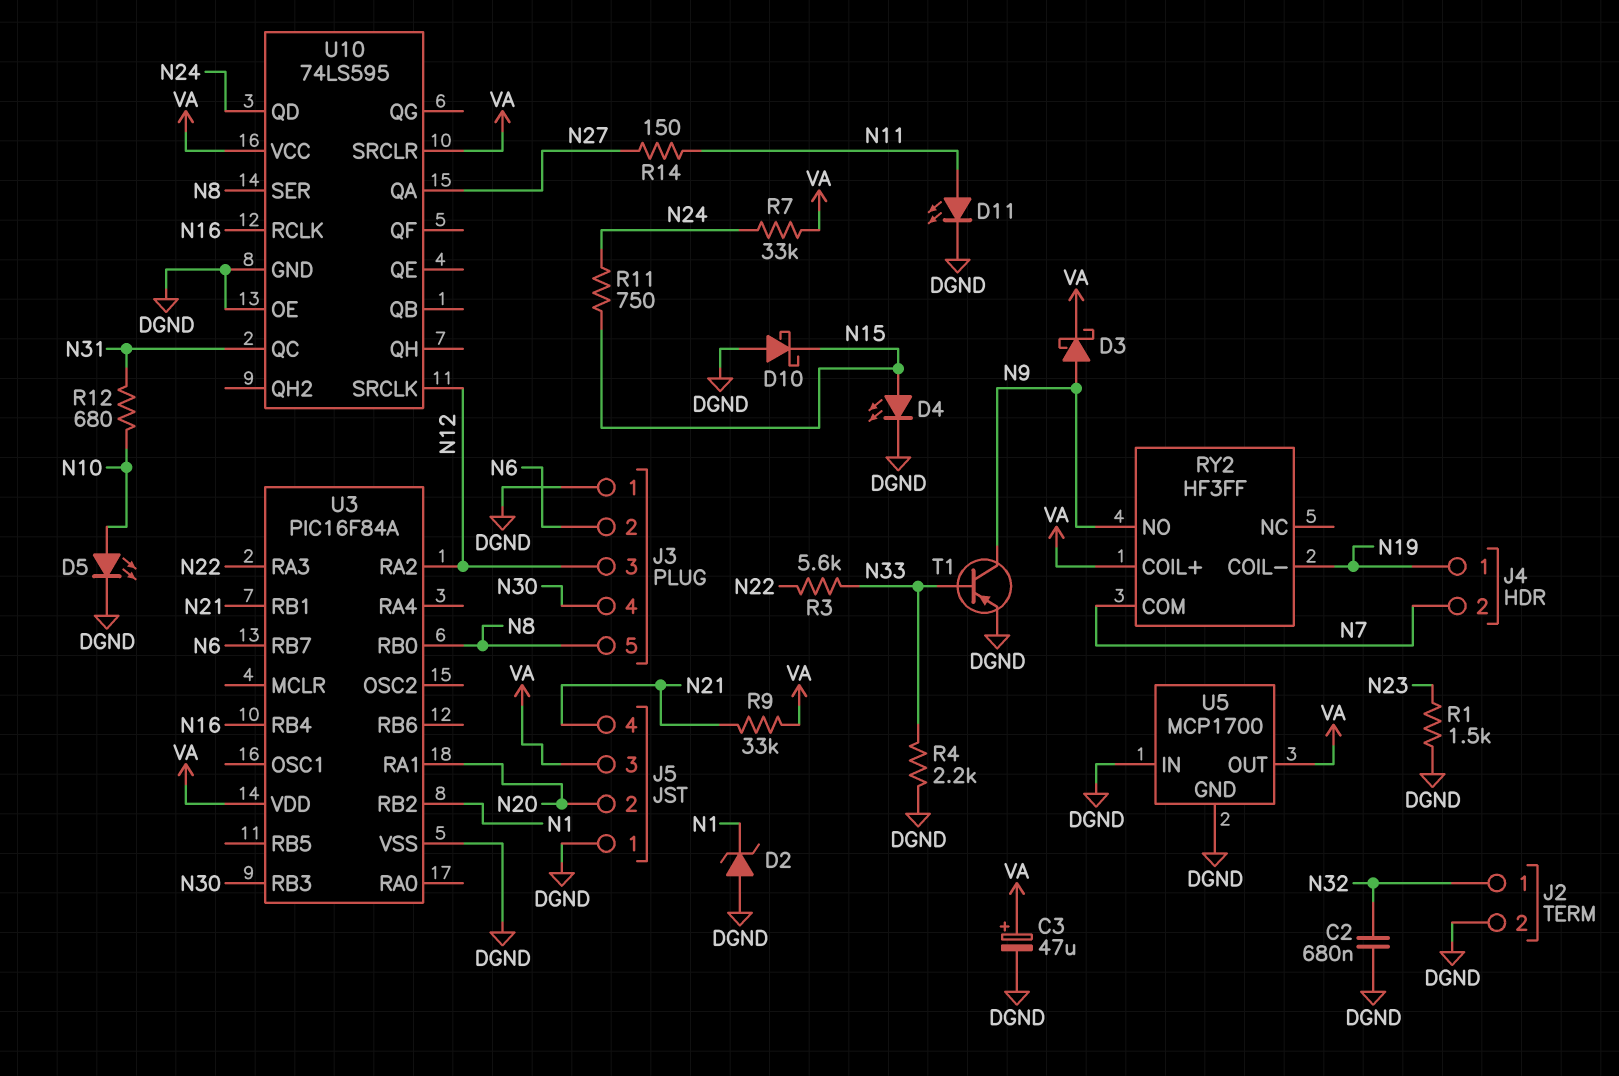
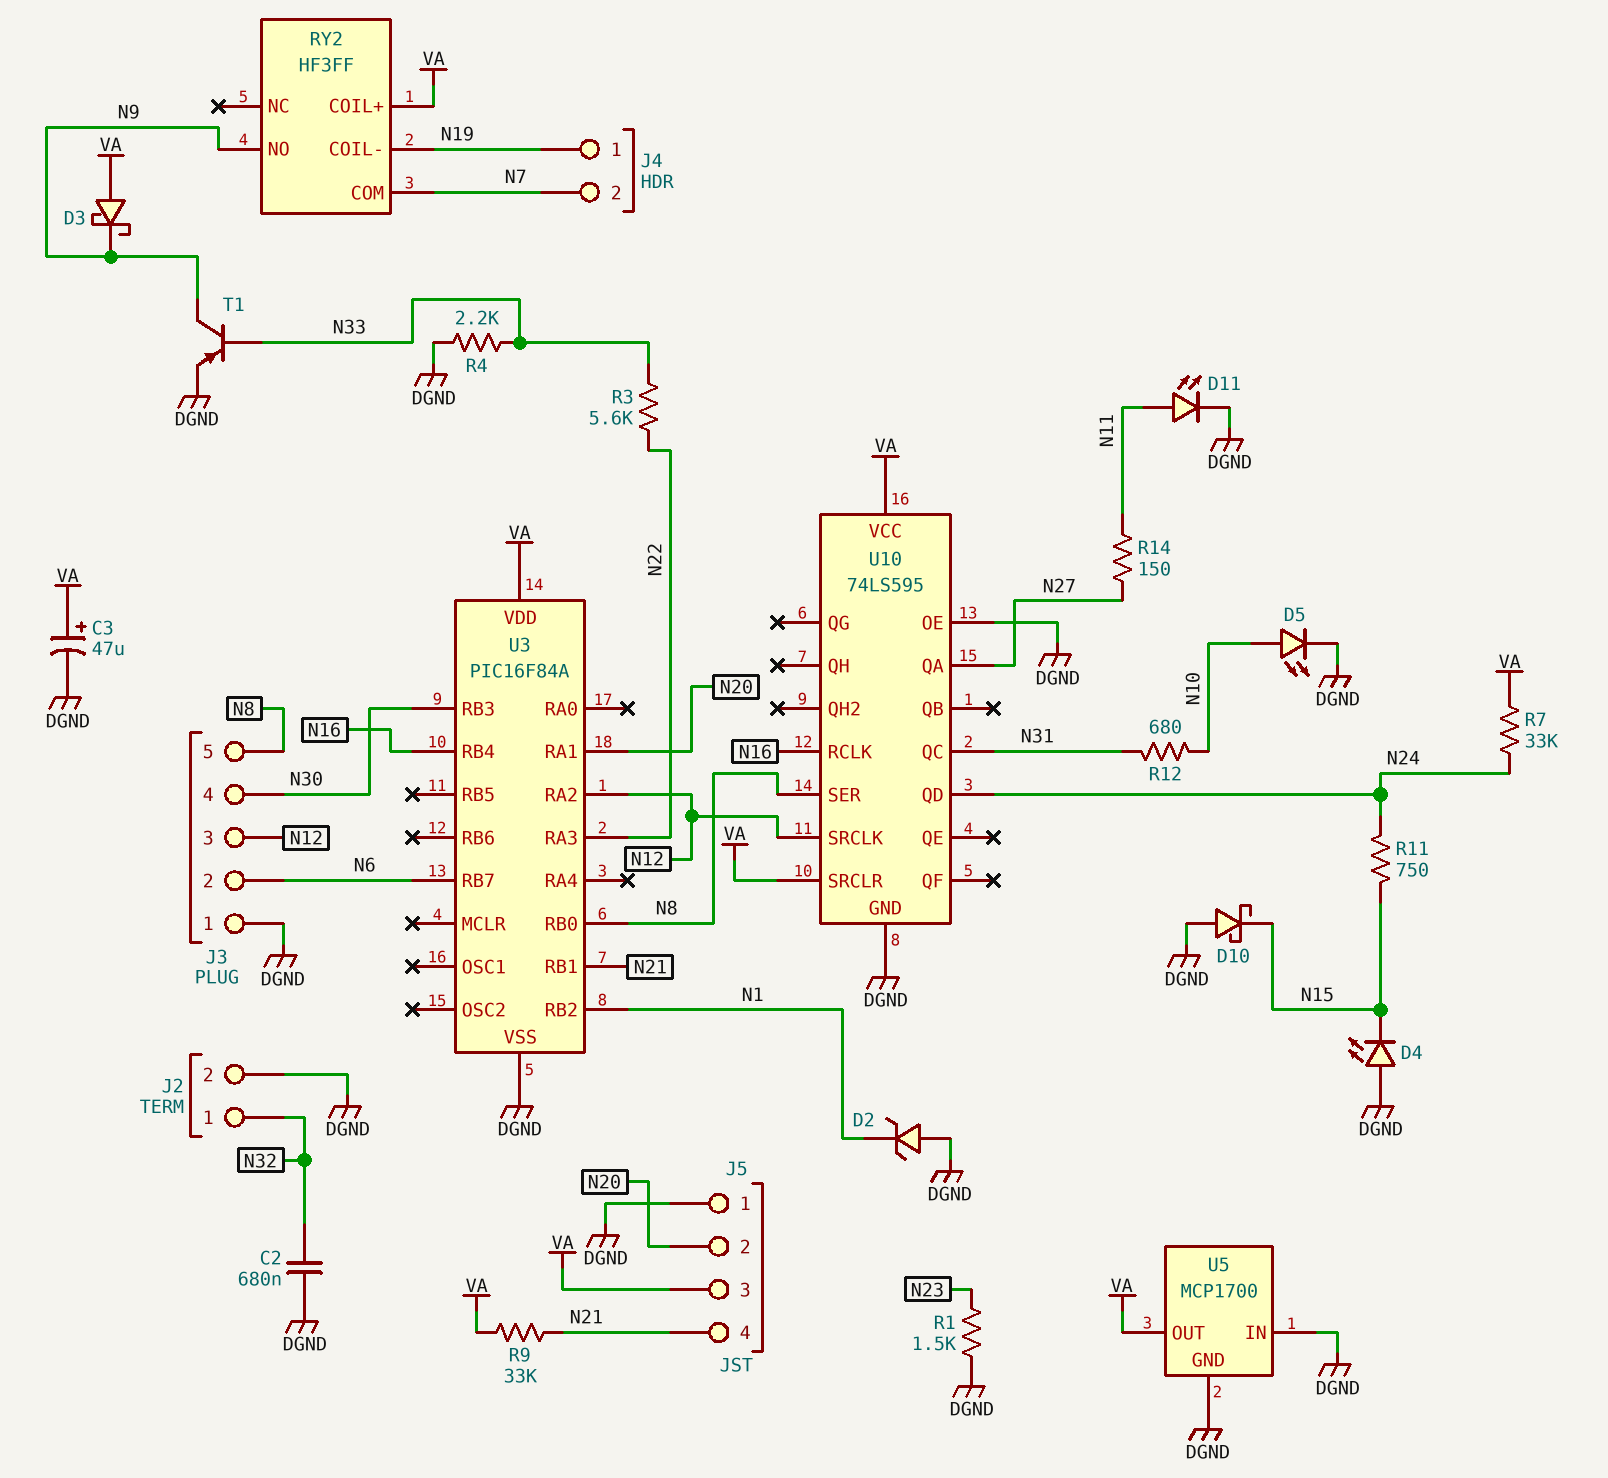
D3: schottky (A N9, K VA) -> schottky (A VA, K N9)
D4: LED (A N15, K DGND) -> LED (A DGND, K N15)

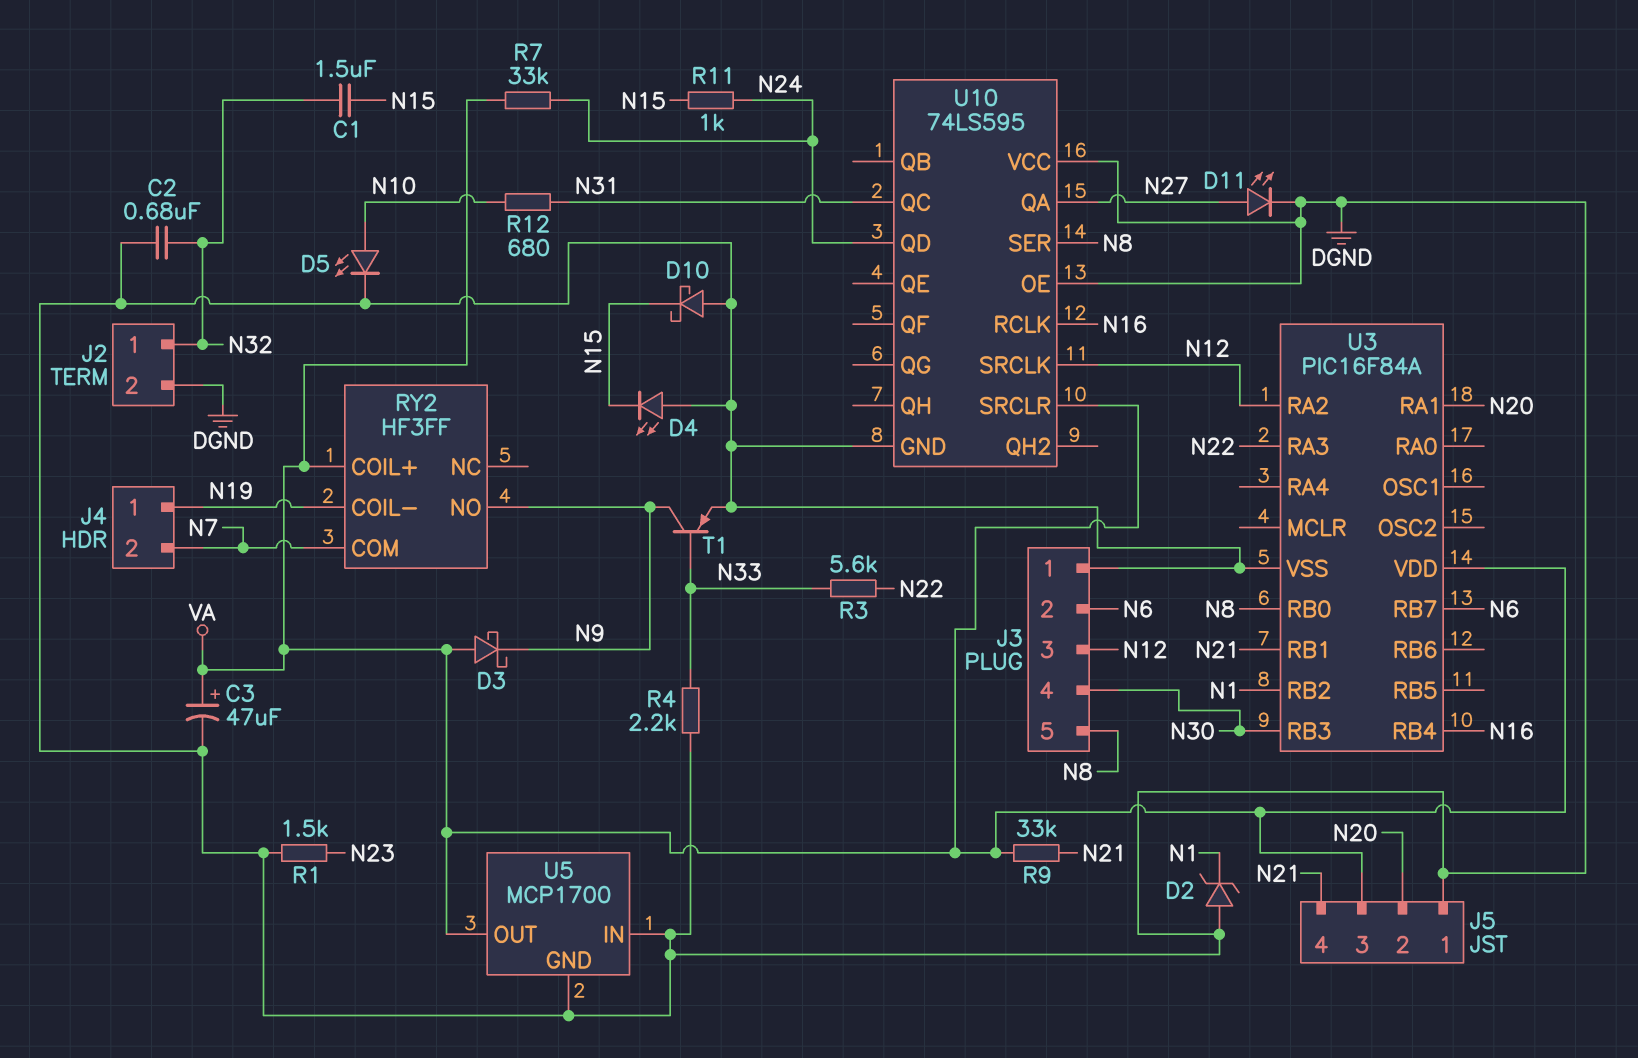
C1: none -> 1.5uF (N15, N32)
D11: LED (A N11, K DGND) -> LED (A N27, K DGND)
R11: 750 (N15, N24) -> 1k (N15, N24)
R14: 150 (N11, N27) -> none
U10 pin VCC: VA -> DGND

